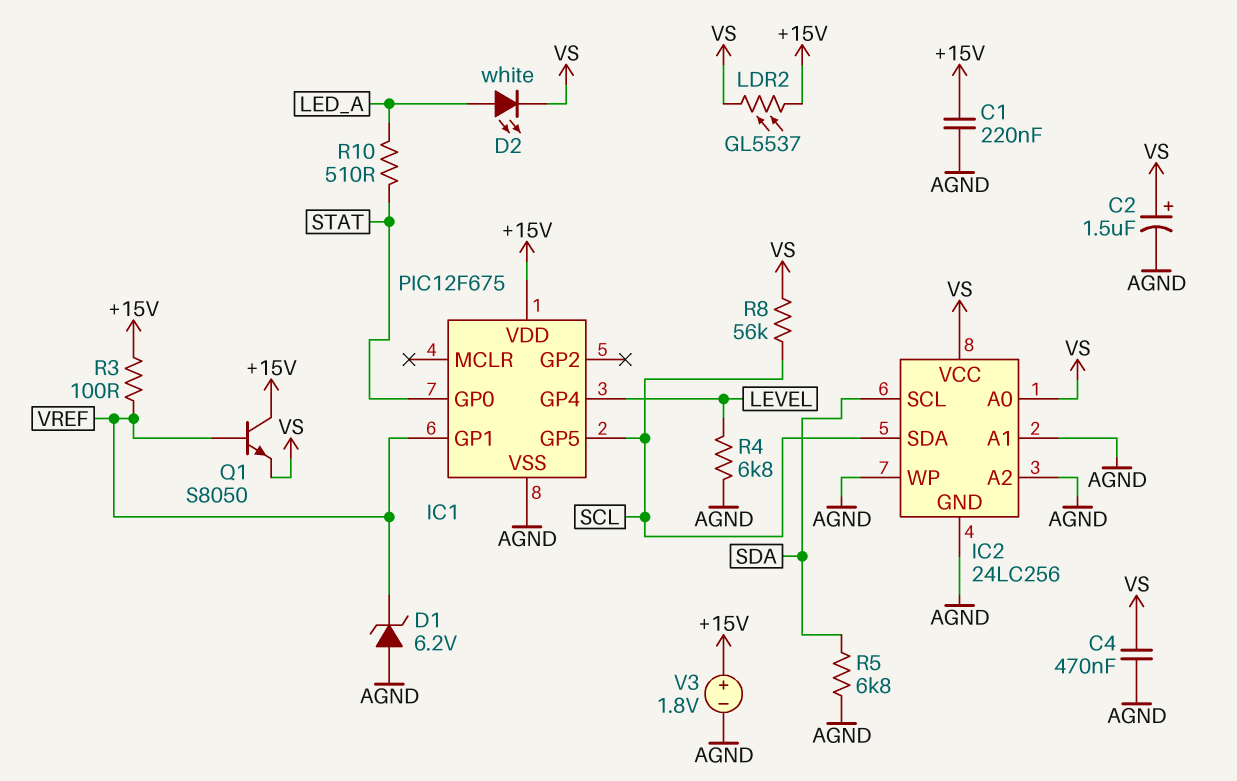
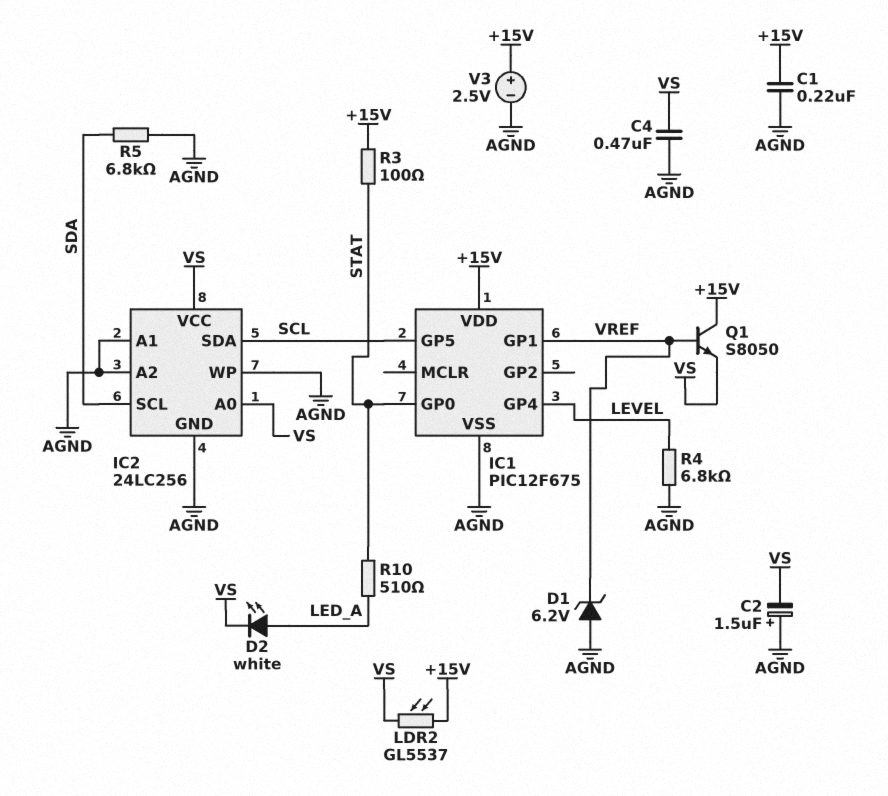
C2: 1.5uF (plus VS, minus AGND) -> 1.5uF (plus AGND, minus VS)
R3: 100 (+15V, VREF) -> 100 (+15V, STAT)
R8: 56k (SCL, VS) -> none
V3: 1.8V (plus +15V, minus AGND) -> 2.5V (plus +15V, minus AGND)

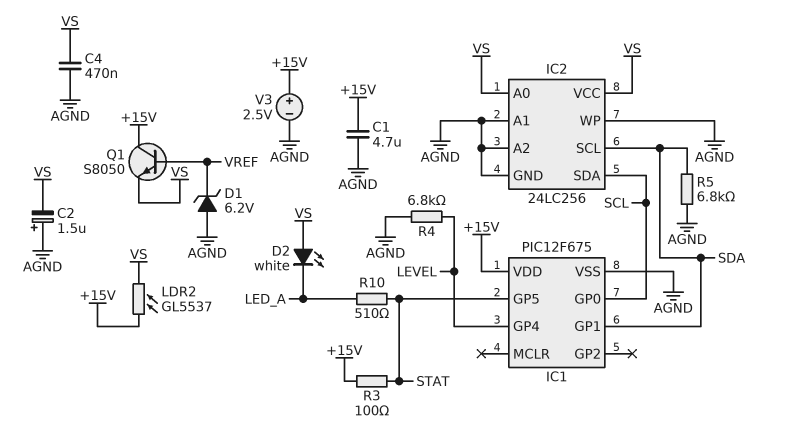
C1: 220nF (+15V, AGND) -> 4.7uF (+15V, AGND)
D2: LED white (A LED_A, K VS) -> LED white (A VS, K LED_A)
IC1 pin GP0: STAT -> SCL
IC1 pin GP1: VREF -> SDA
IC1 pin GP5: SCL -> STAT

